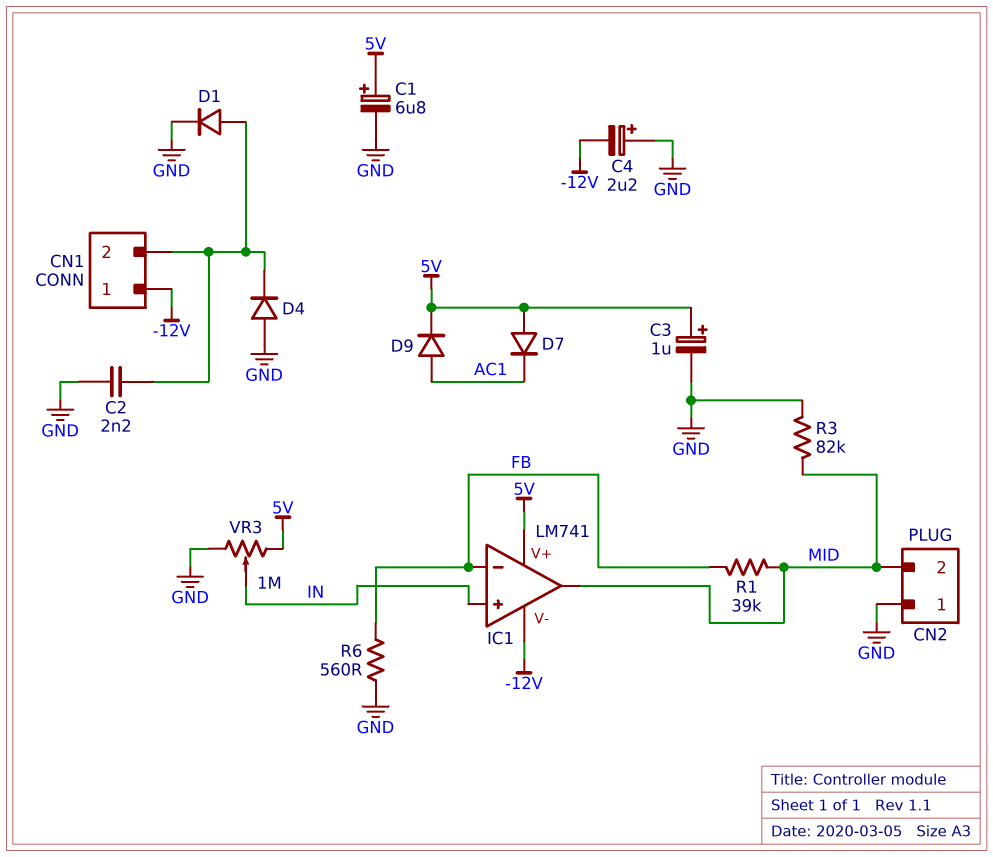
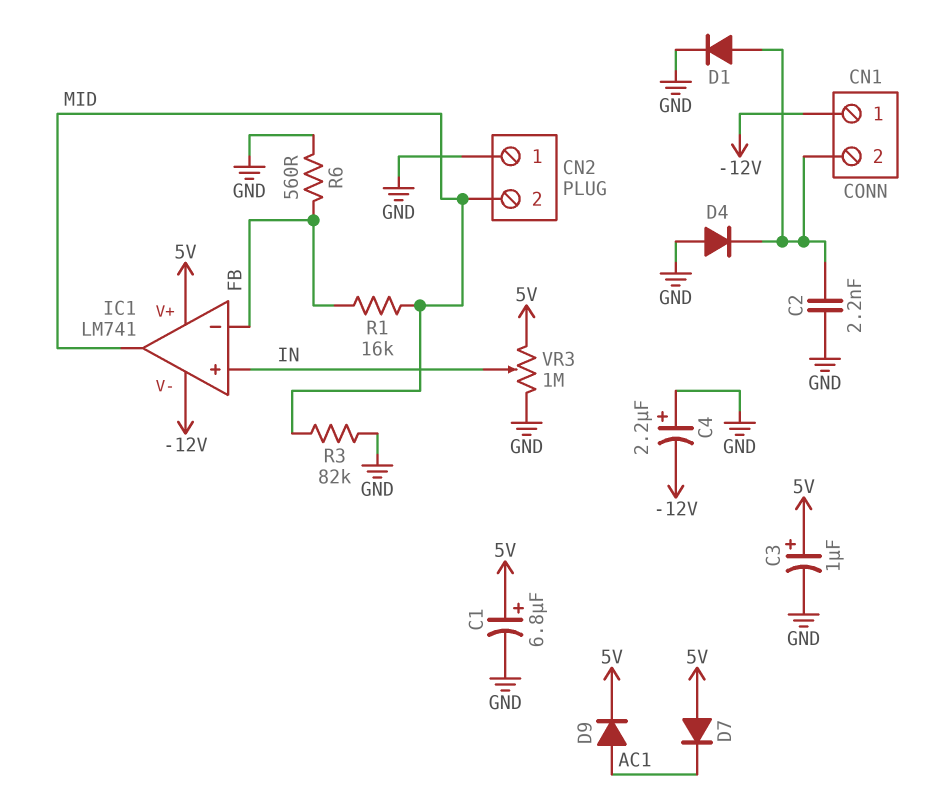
R1: 39k (FB, MID) -> 16k (FB, MID)

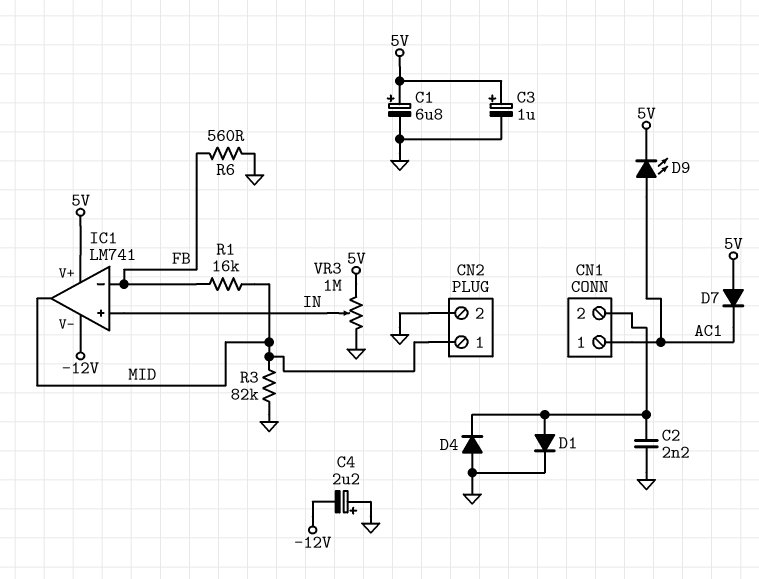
CN1 pin 1: -12V -> AC1
CN2 pin 1: GND -> MID
CN2 pin 2: MID -> GND
D9: diode (A AC1, K 5V) -> LED (A AC1, K 5V)

